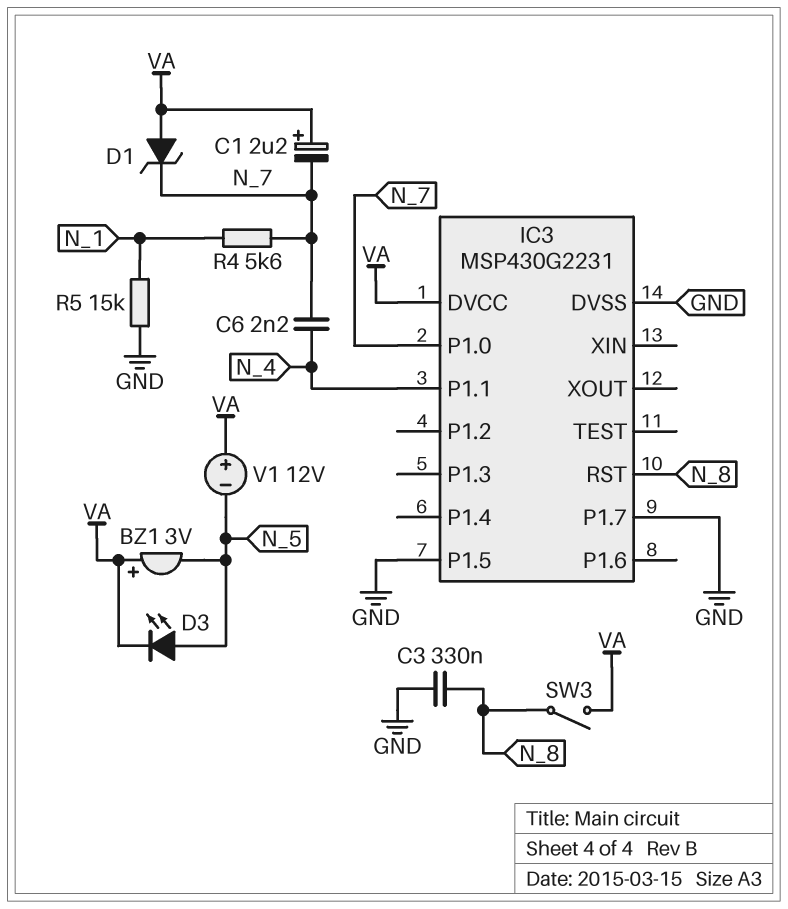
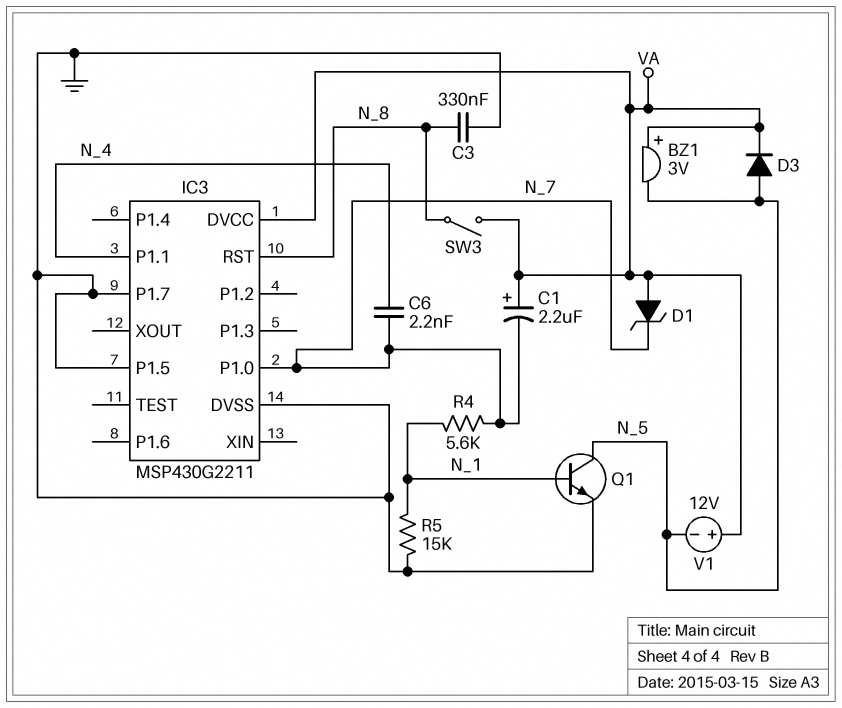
D3: LED (A N_5, K VA) -> diode (A N_5, K VA)
IC3: MSP430G2231 -> MSP430G2211
Q1: none -> NPN (B N_1, C N_5, E GND)

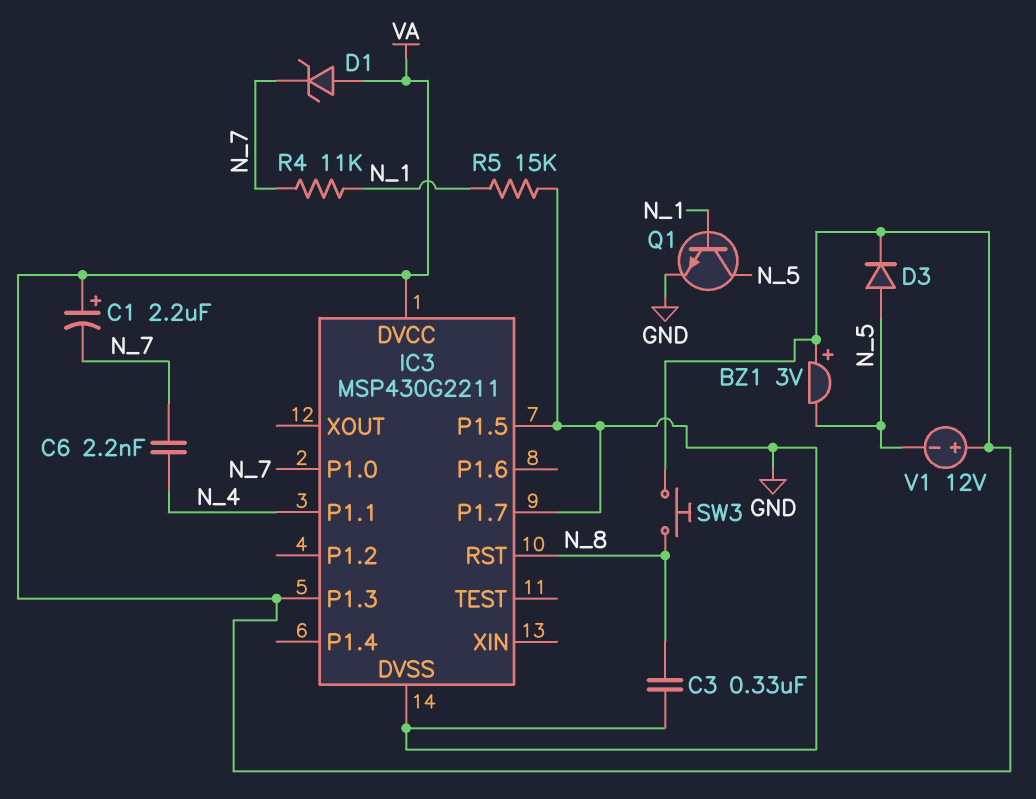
IC3 pin P1.3: none -> VA
R4: 5.6k (N_1, N_7) -> 11k (N_1, N_7)
SW3: switch (N_8, VA) -> button (N_8, VA)

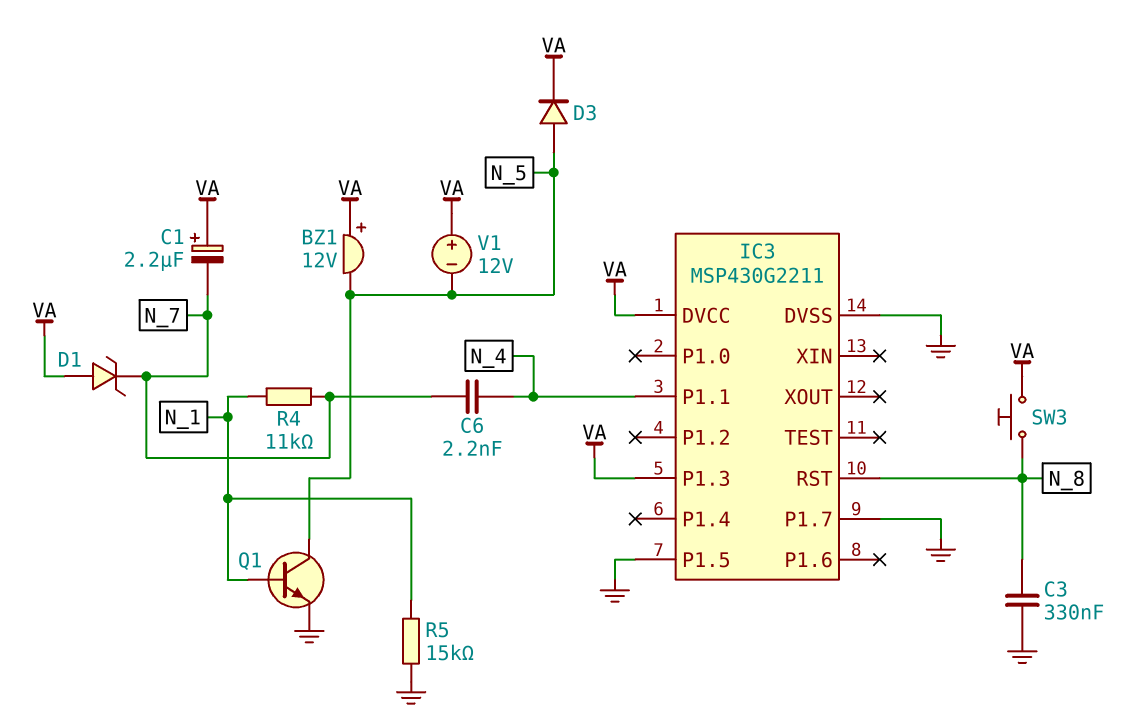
BZ1: buzzer 3V (plus VA, minus N_5) -> buzzer 12V (plus VA, minus N_5)
IC3 pin P1.0: N_7 -> none

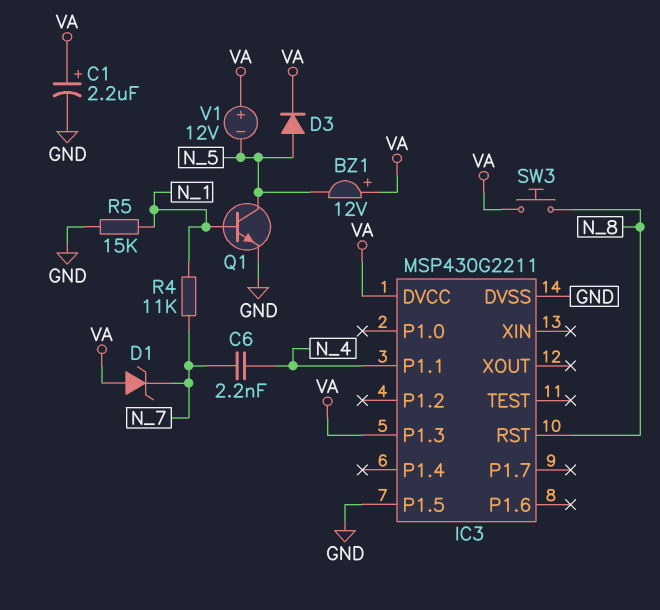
C1: 2.2uF (plus VA, minus N_7) -> 2.2uF (plus VA, minus GND)
C3: 330nF (GND, N_8) -> none
IC3 pin P1.7: GND -> none

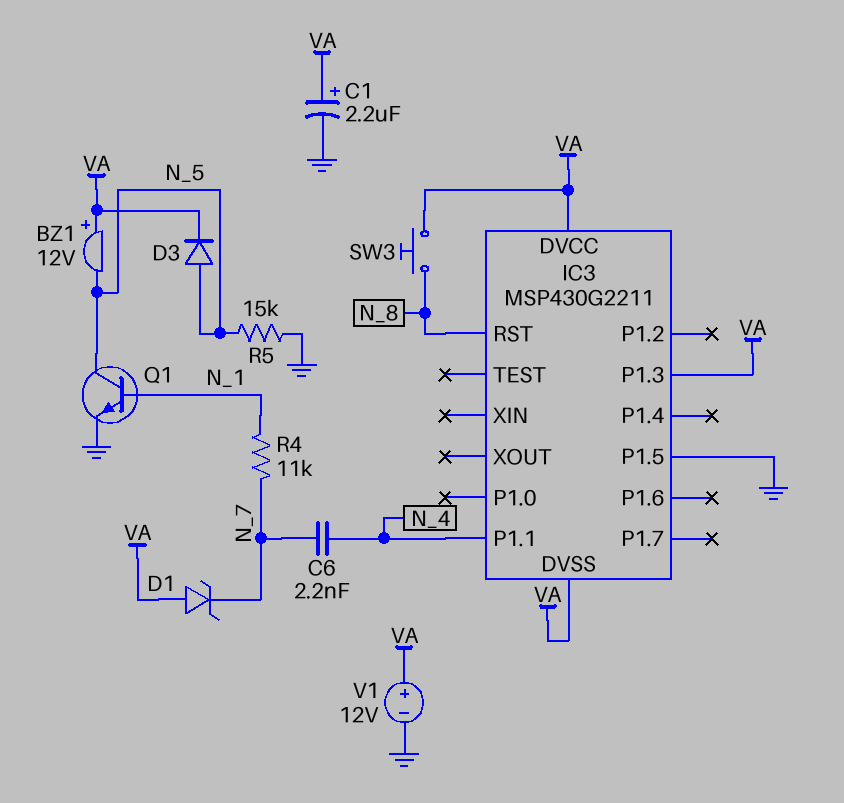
IC3 pin DVSS: GND -> VA
R5: 15k (GND, N_1) -> 15k (GND, N_5)
V1: 12V (plus VA, minus N_5) -> 12V (plus VA, minus GND)

